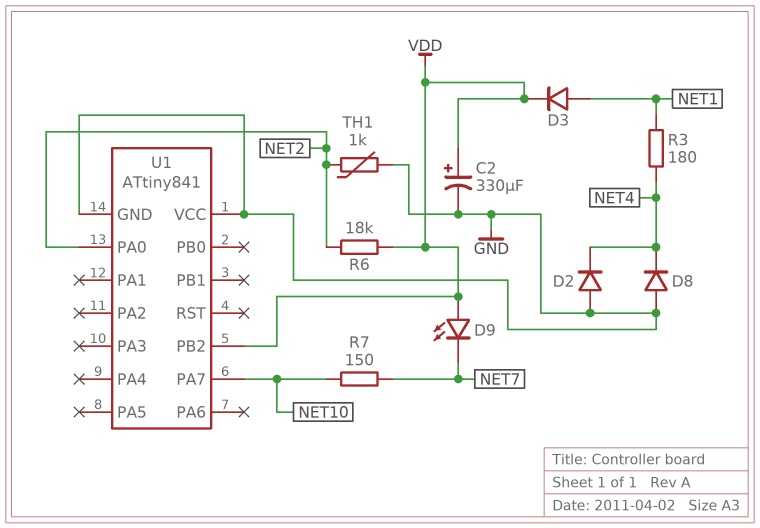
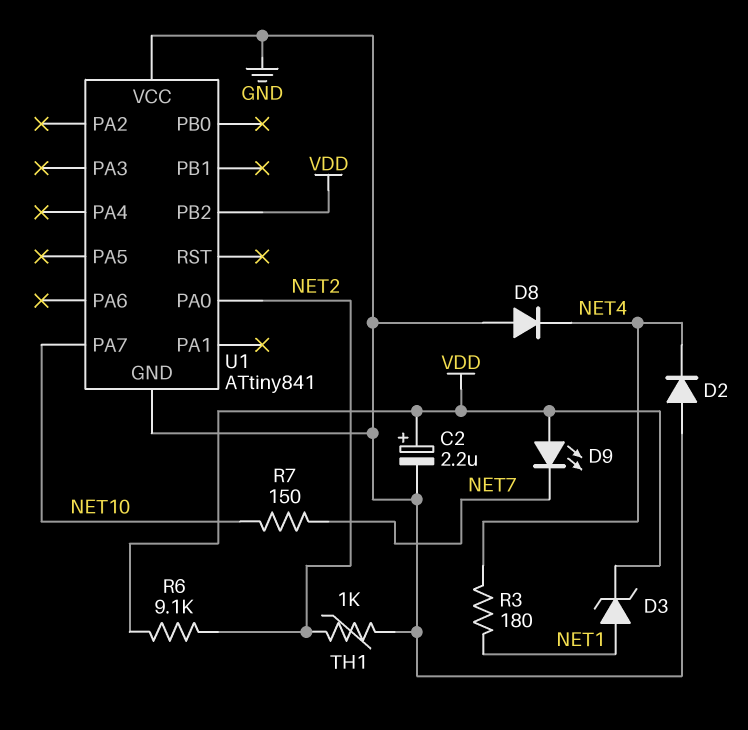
C2: 330uF (plus VDD, minus GND) -> 2.2uF (plus VDD, minus GND)
D3: diode (A NET1, K VDD) -> zener (A NET1, K VDD)
R6: 18k (NET2, VDD) -> 9.1k (NET2, VDD)

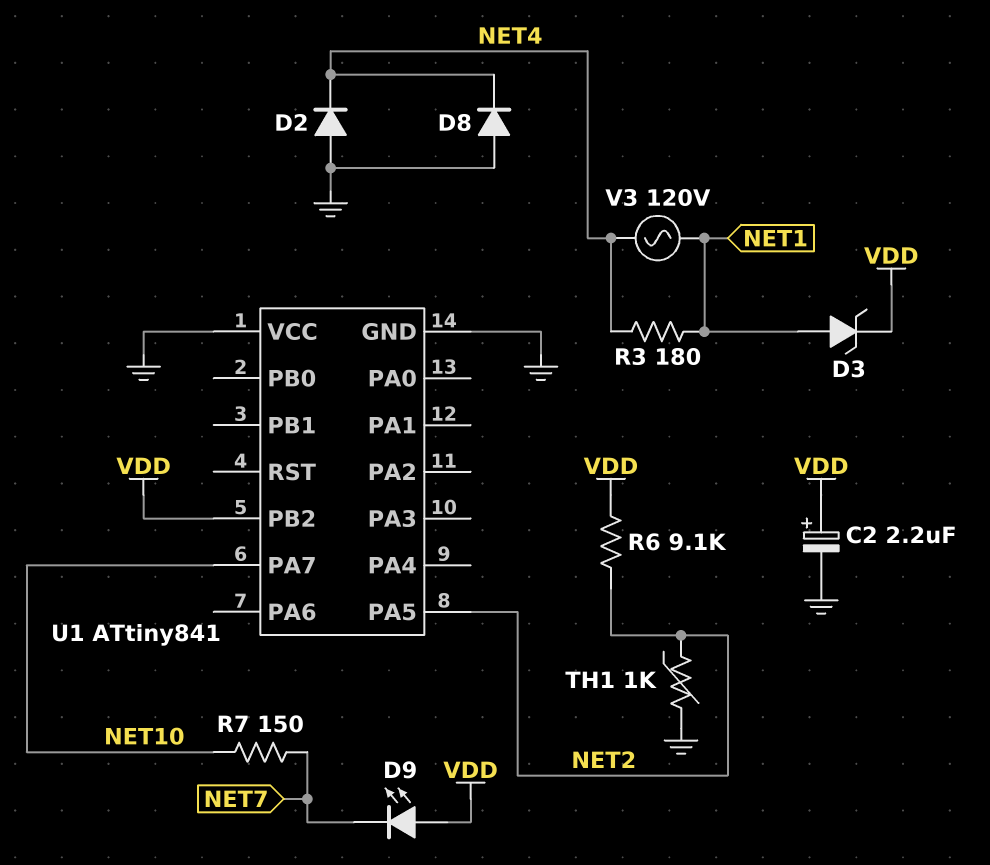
U1 pin PA0: NET2 -> none
U1 pin PA5: none -> NET2
V3: none -> AC 120V (NET1, NET4)

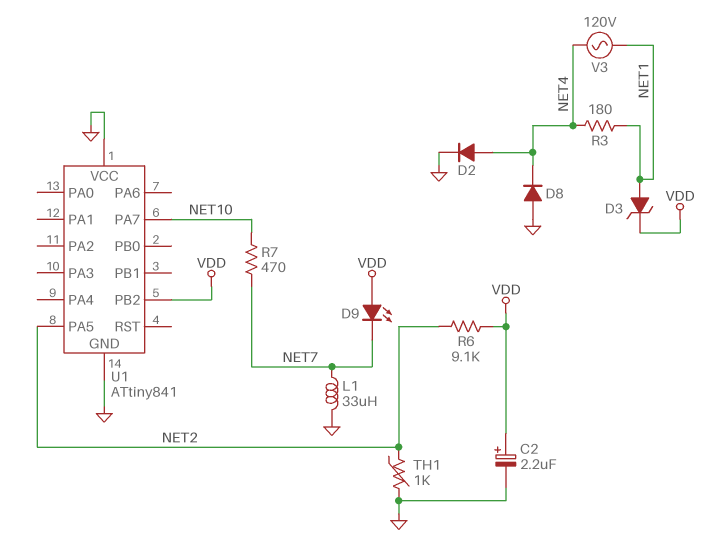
D2: diode (A GND, K NET4) -> diode (A NET4, K GND)
L1: none -> 33uH (GND, NET7)
R7: 150 (NET7, NET10) -> 470 (NET7, NET10)

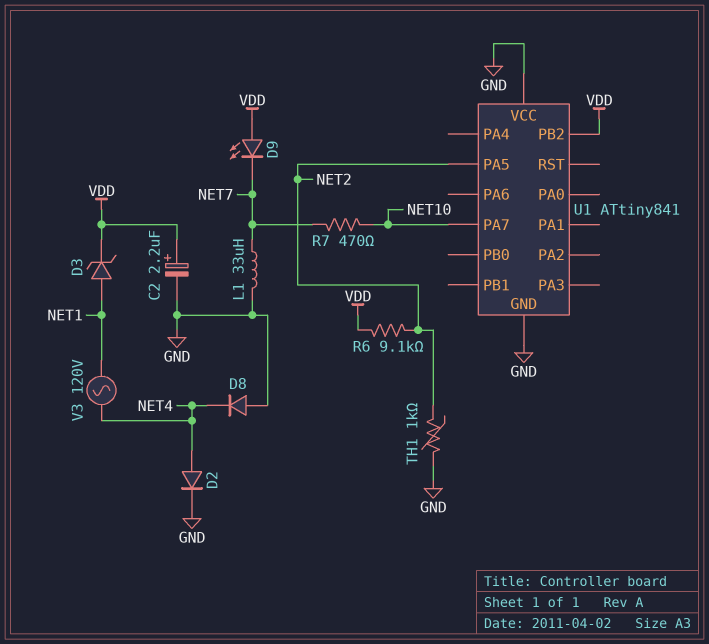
R3: 180 (NET1, NET4) -> none

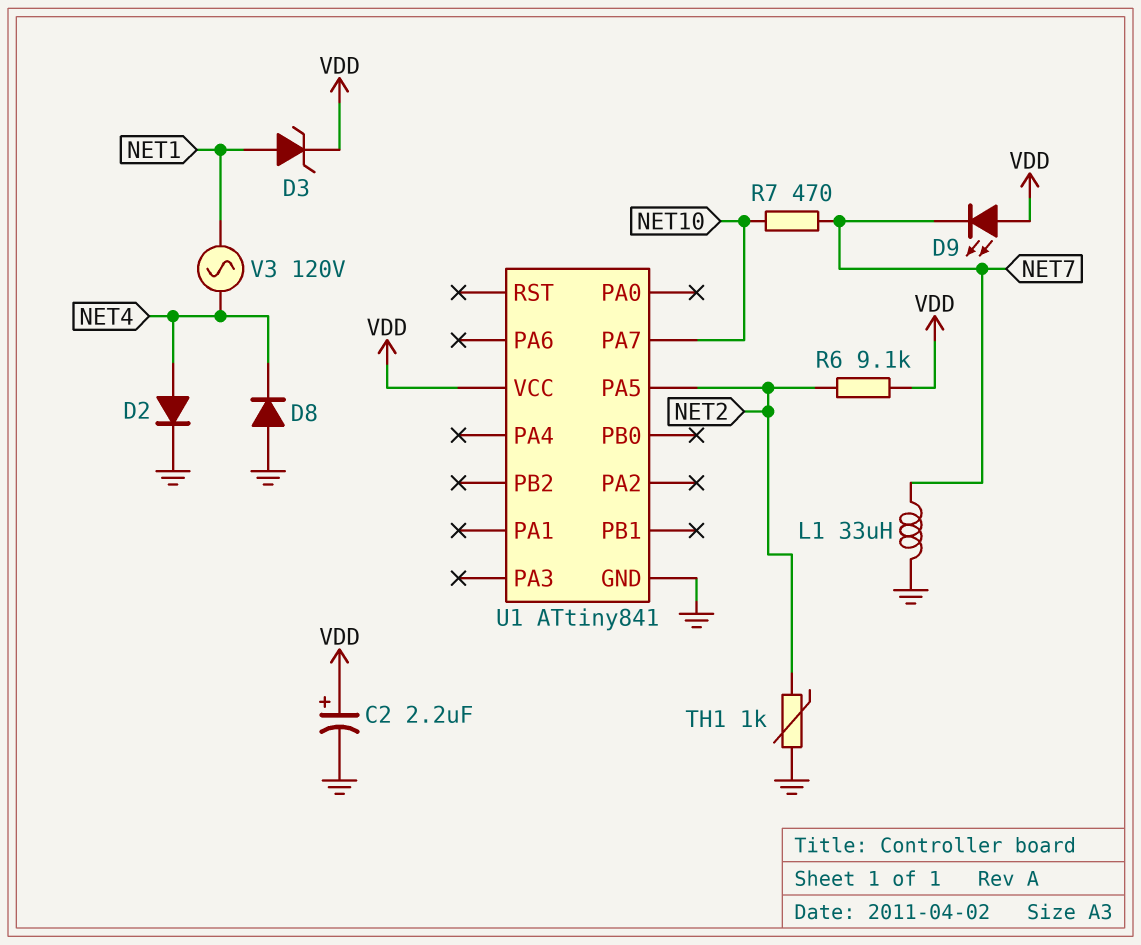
U1 pin PB2: VDD -> none
U1 pin VCC: GND -> VDD

